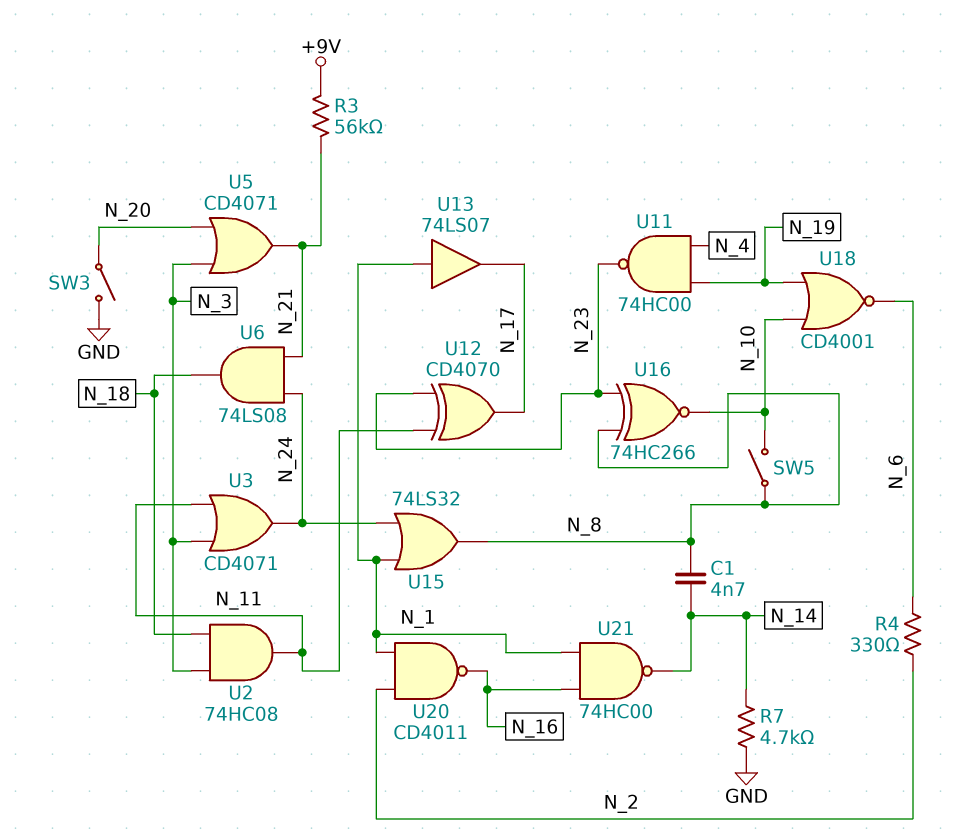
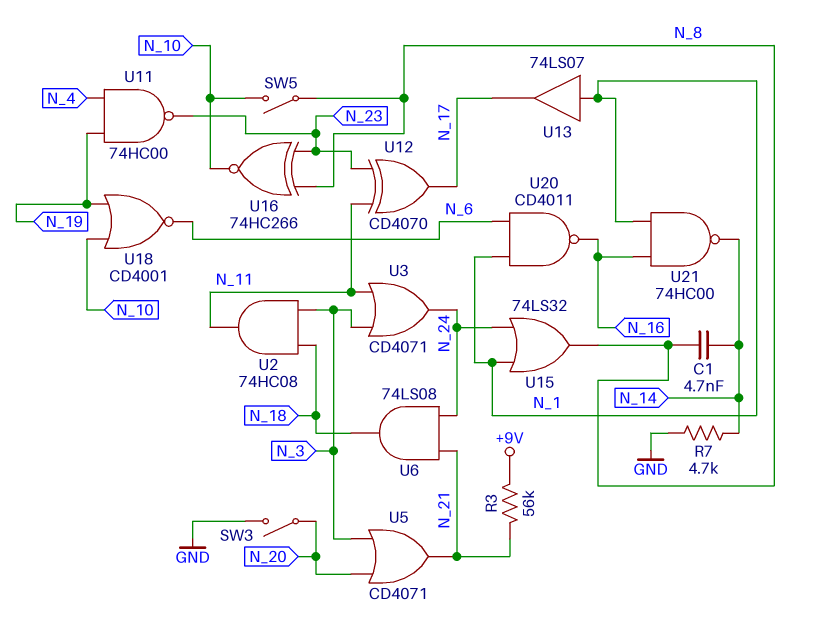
R4: 330 (N_2, N_6) -> none
U20: NAND CD4011 (in N_1, in N_2, out N_16) -> NAND CD4011 (in N_1, in N_6, out N_16)

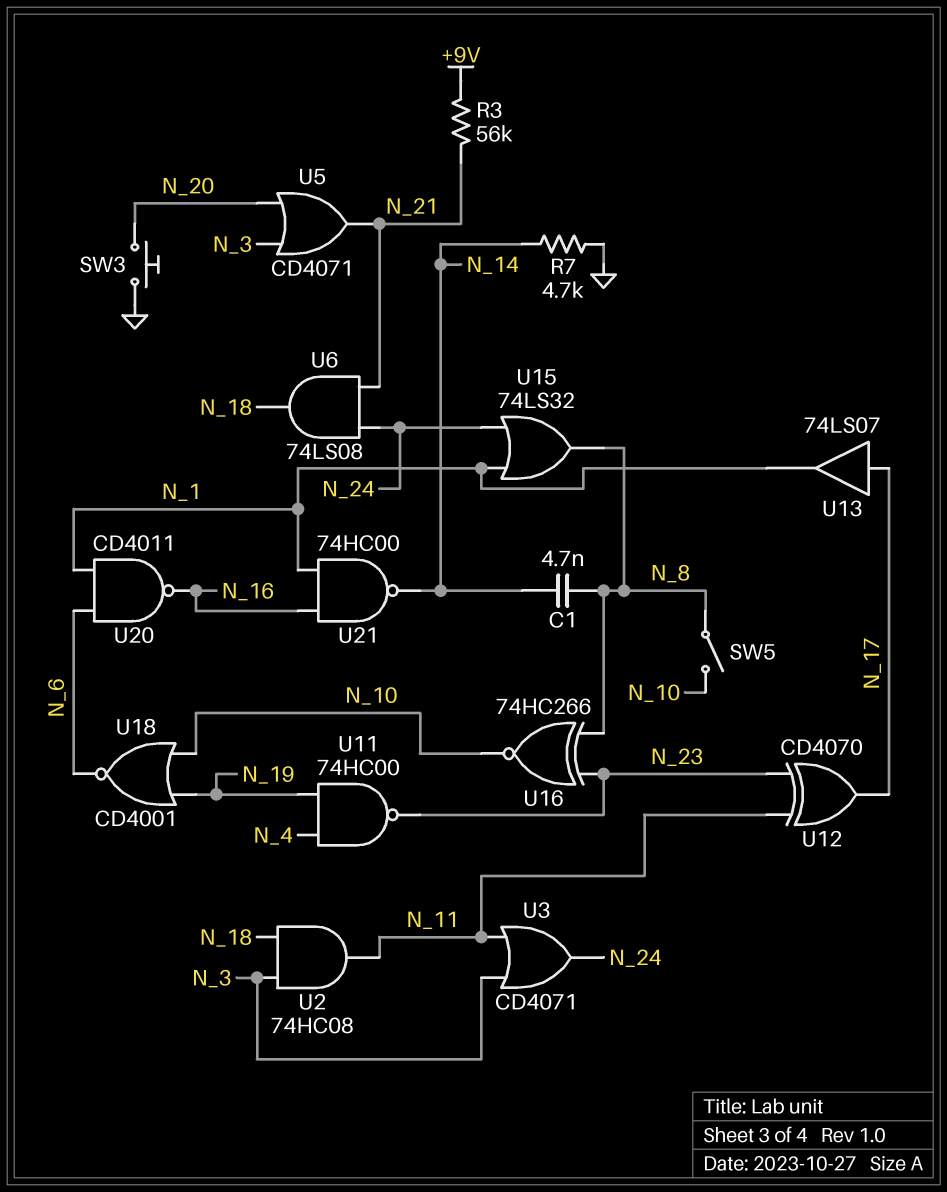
SW3: switch (GND, N_20) -> button (GND, N_20)
U13: buffer 74LS07 (in N_1, out N_17) -> buffer 74LS07 (in N_17, out N_1)

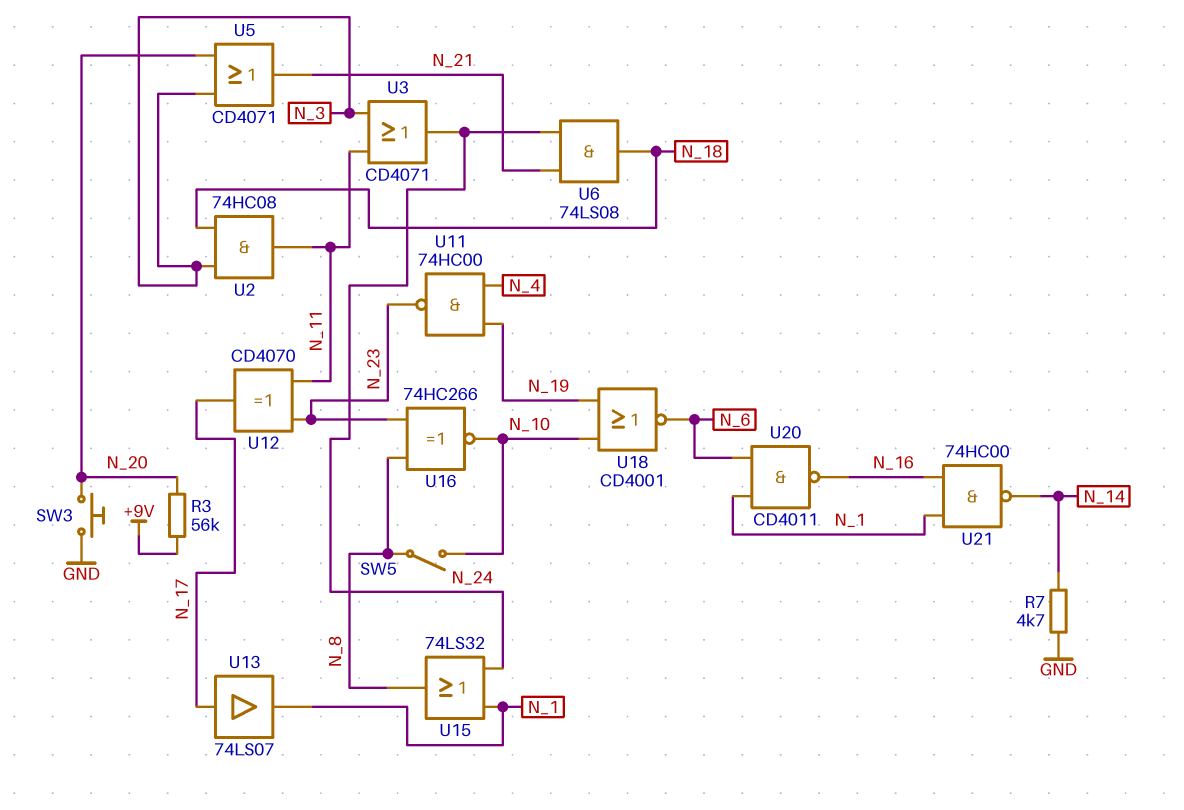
C1: 4.7nF (N_8, N_14) -> none
R3: 56k (+9V, N_21) -> 56k (+9V, N_20)

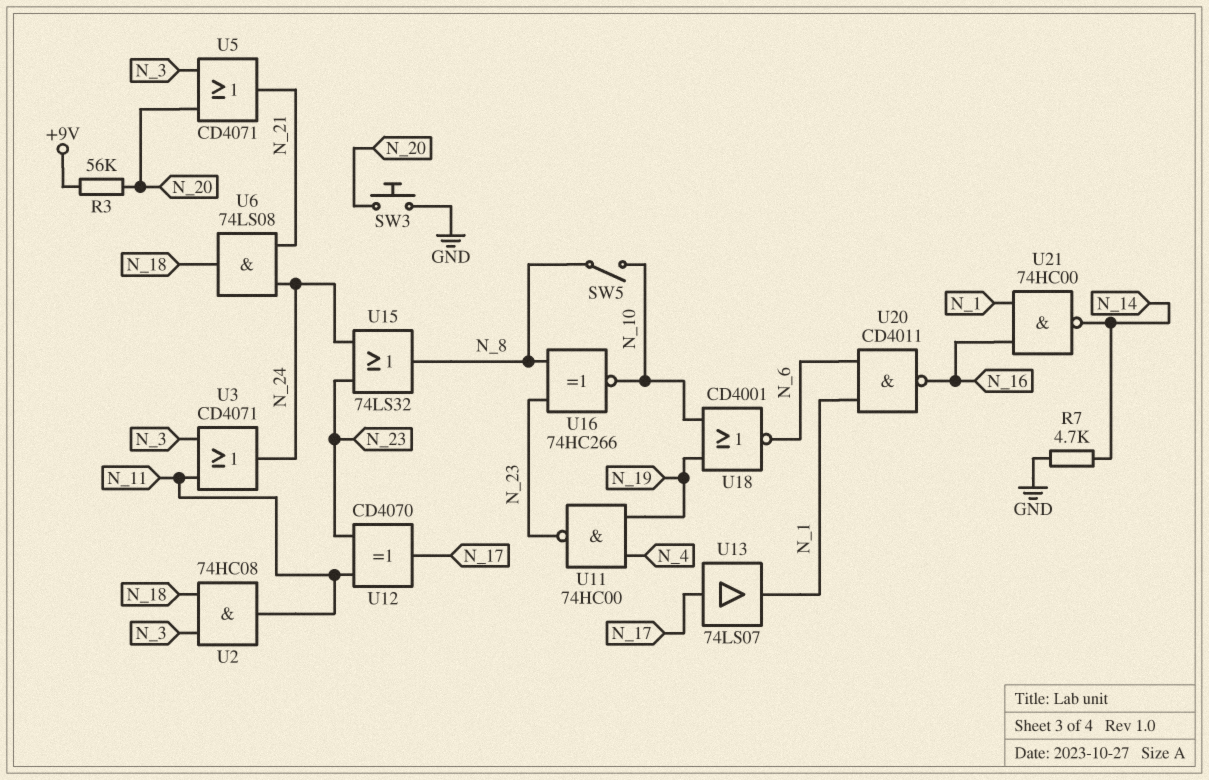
U15: OR 74LS32 (in N_1, in N_24, out N_8) -> OR 74LS32 (in N_23, in N_24, out N_8)

